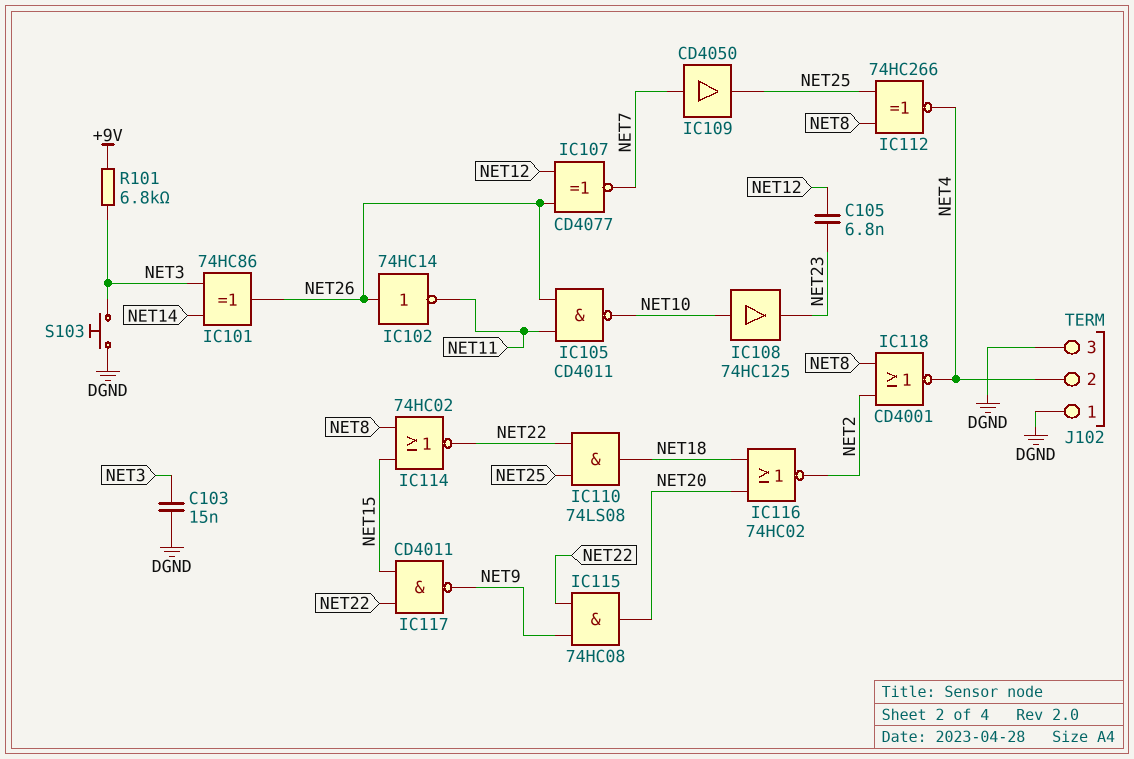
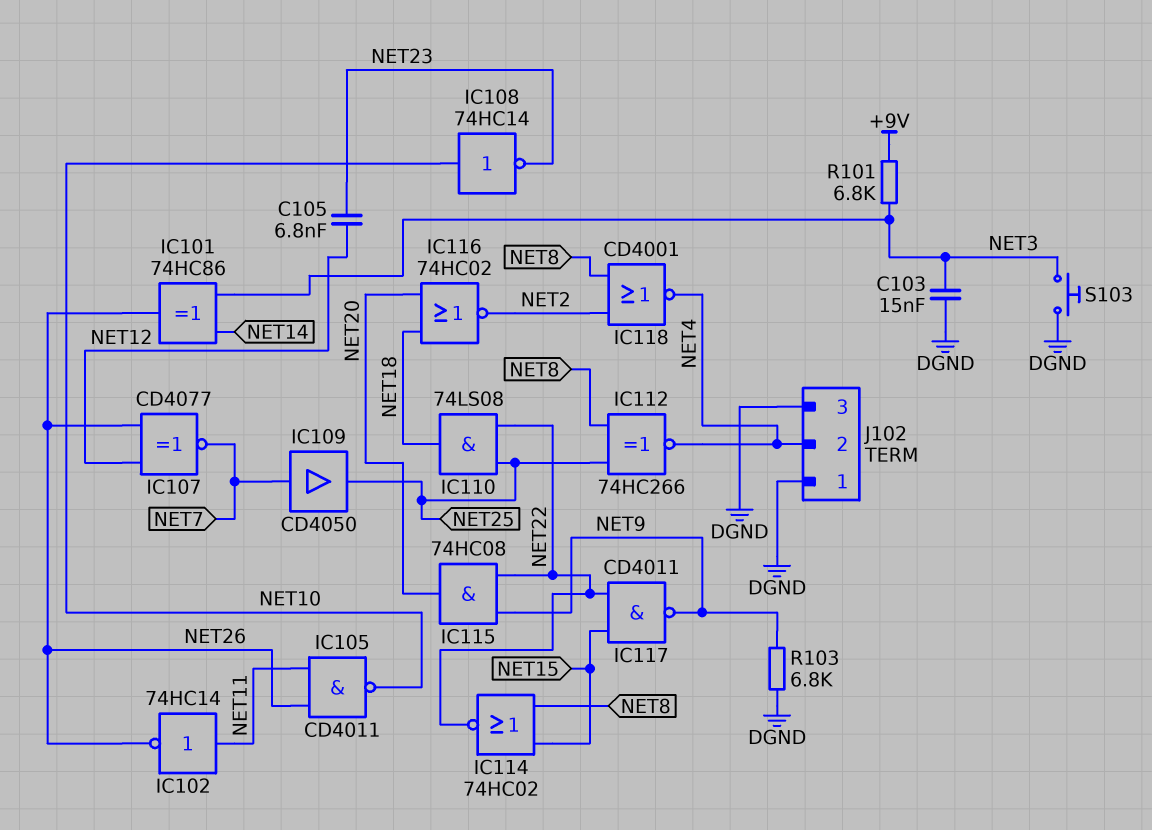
IC102: NOT 74HC14 (in NET26, out NET11) -> NOT 74HC14 (in NET11, out NET26)
IC108: buffer 74HC125 (in NET10, out NET23) -> NOT 74HC14 (in NET10, out NET23)
R103: none -> 6.8k (DGND, NET9)

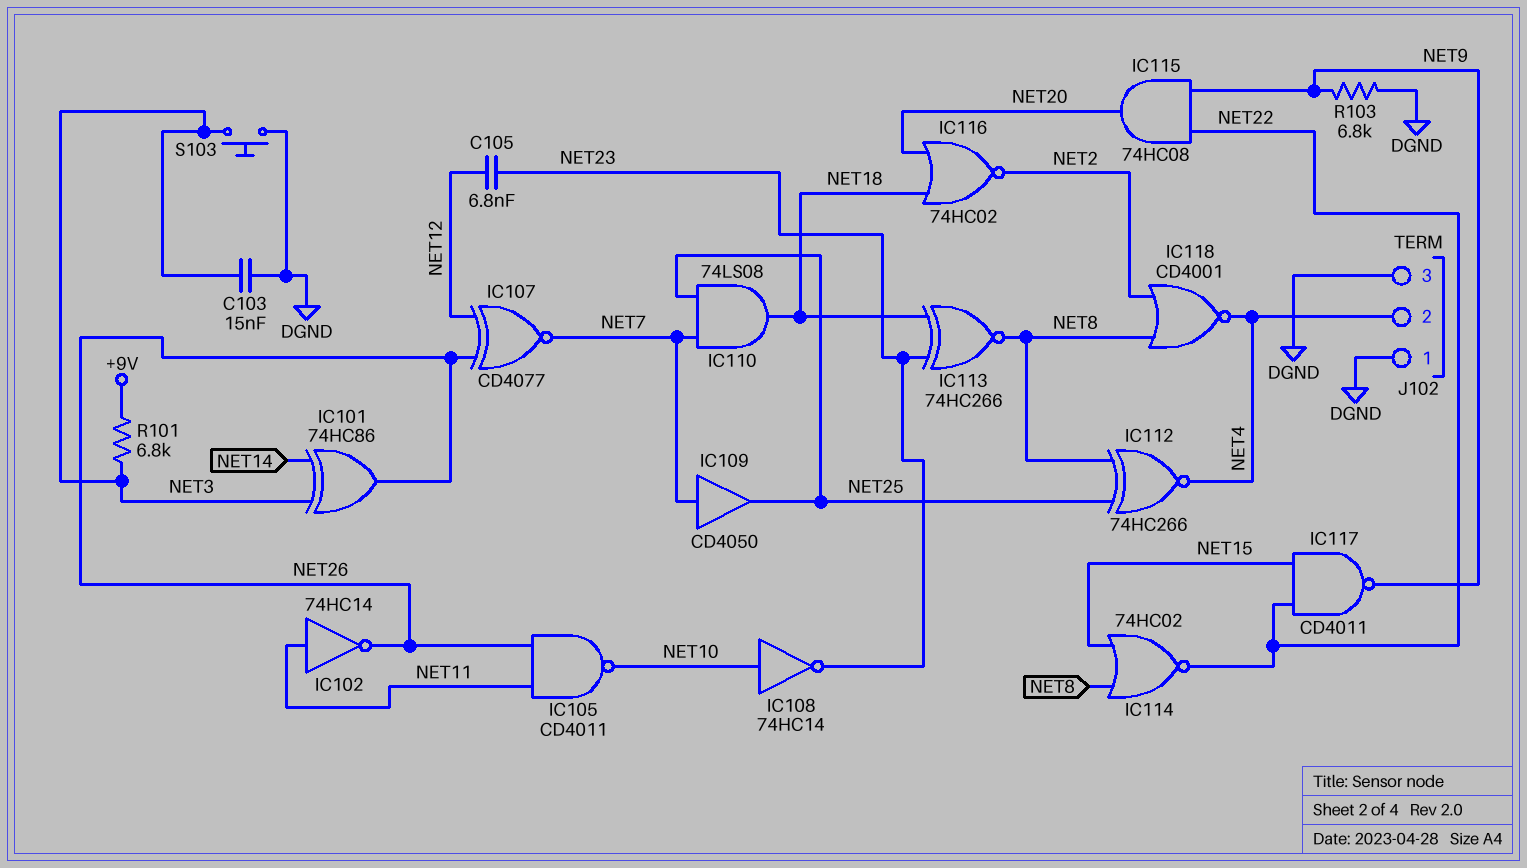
IC110: AND 74LS08 (in NET22, in NET25, out NET18) -> AND 74LS08 (in NET7, in NET25, out NET18)
IC113: none -> XNOR 74HC266 (in NET18, in NET23, out NET8)

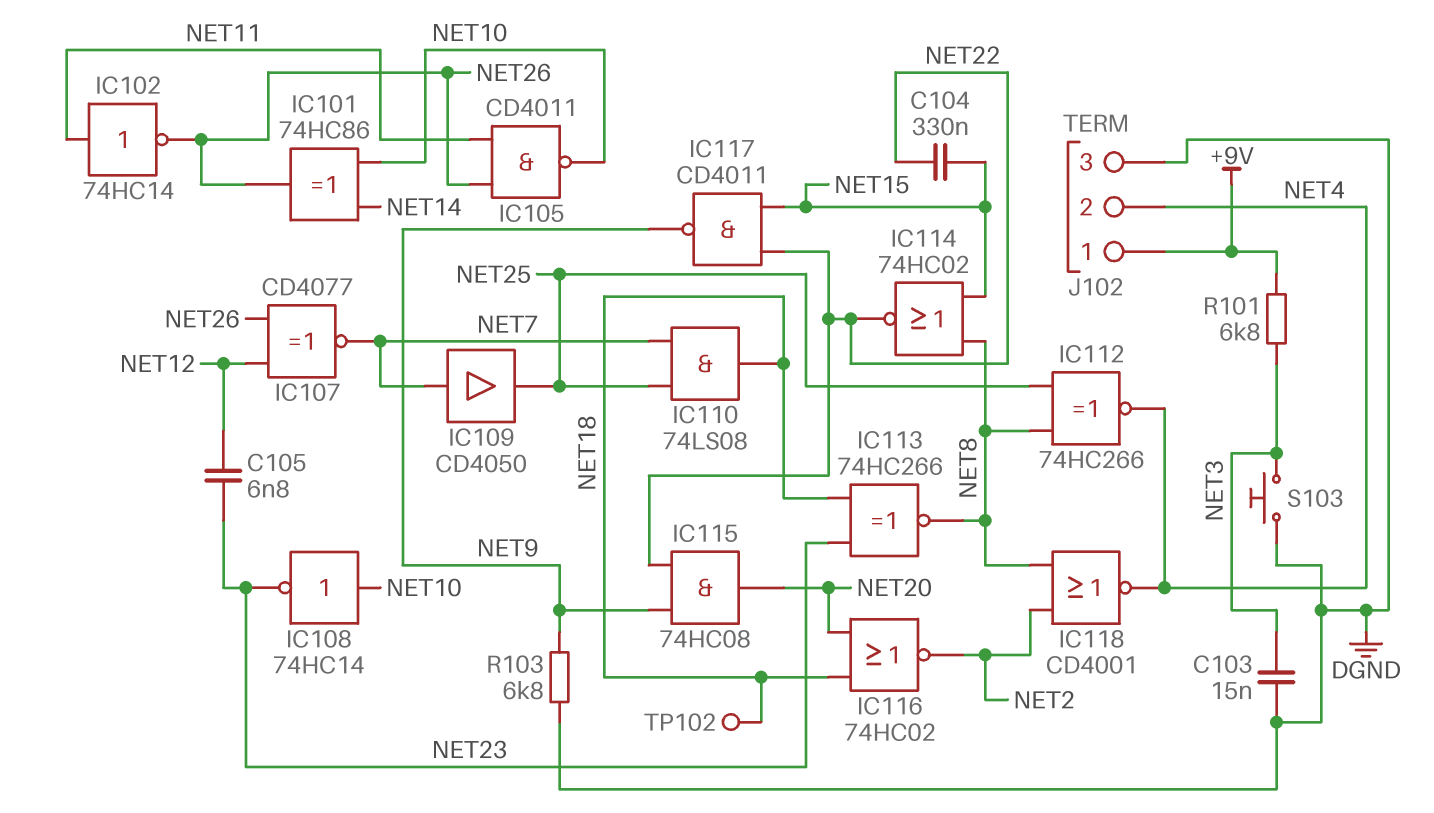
C104: none -> 330nF (NET15, NET22)
IC101: XOR 74HC86 (in NET3, in NET14, out NET26) -> XOR 74HC86 (in NET10, in NET14, out NET26)
J102 pin 1: DGND -> +9V
TP102: none -> test point (NET18)

